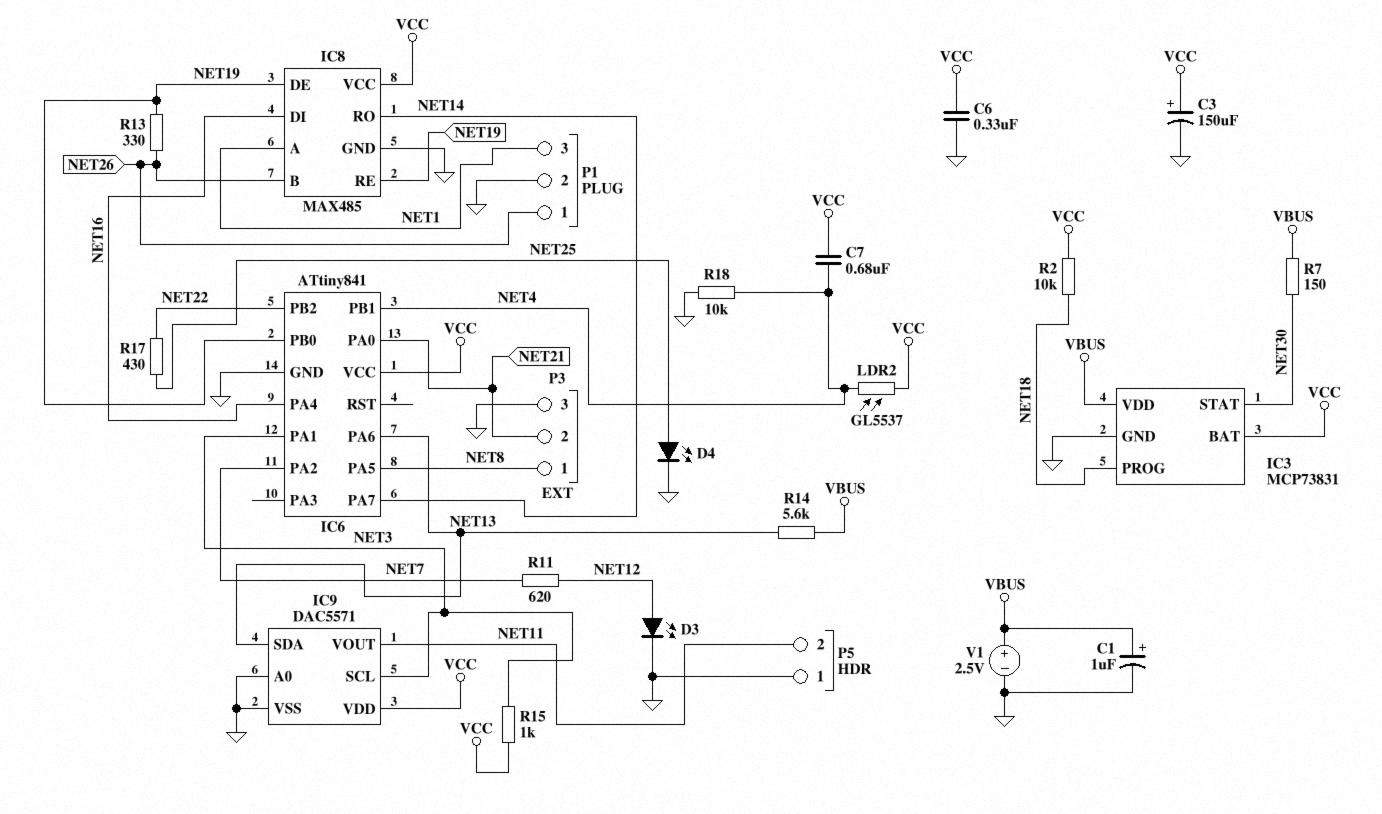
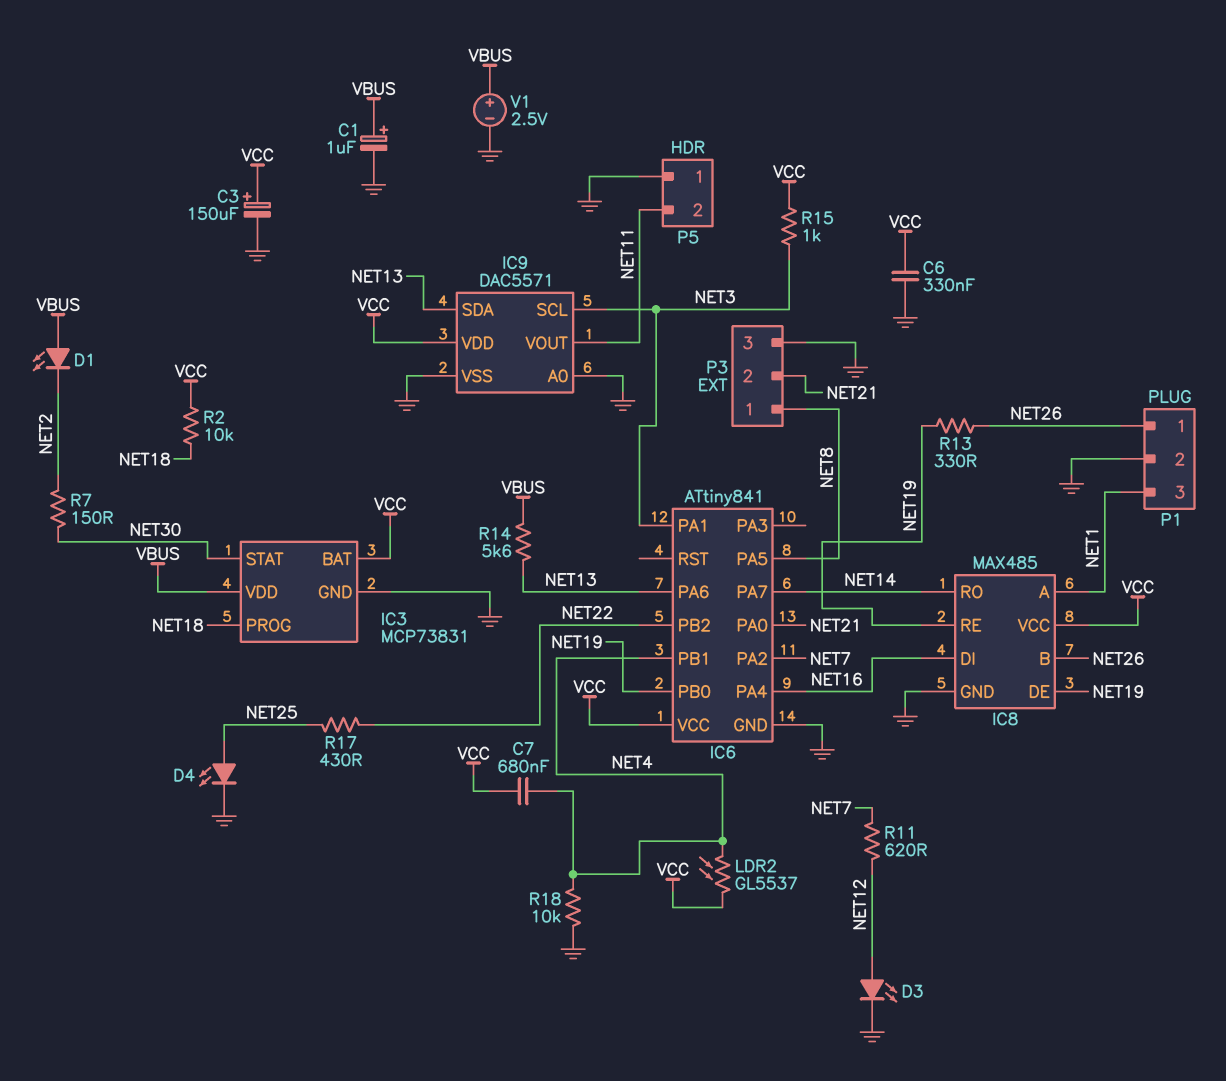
D1: none -> LED (A VBUS, K NET2)
R7: 150 (NET30, VBUS) -> 150 (NET2, NET30)

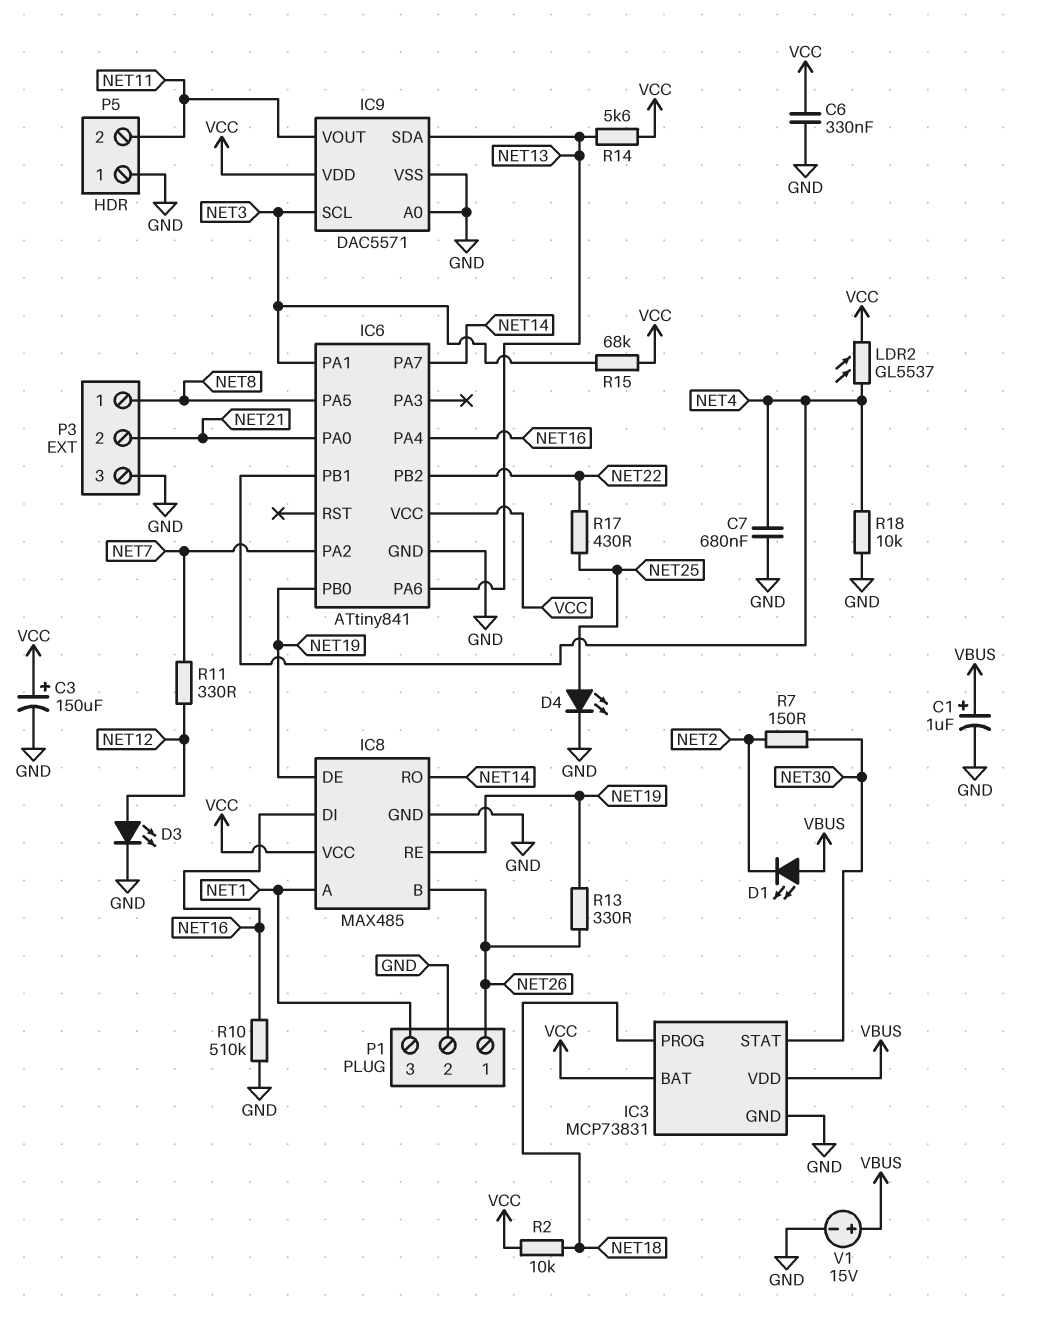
C7: 680nF (NET4, VCC) -> 680nF (GND, NET4)
R10: none -> 510k (GND, NET16)
R11: 620 (NET7, NET12) -> 330 (NET7, NET12)
R14: 5.6k (NET13, VBUS) -> 5.6k (NET13, VCC)
R15: 1k (NET3, VCC) -> 68k (NET3, VCC)
V1: 2.5V (plus VBUS, minus GND) -> 15V (plus VBUS, minus GND)

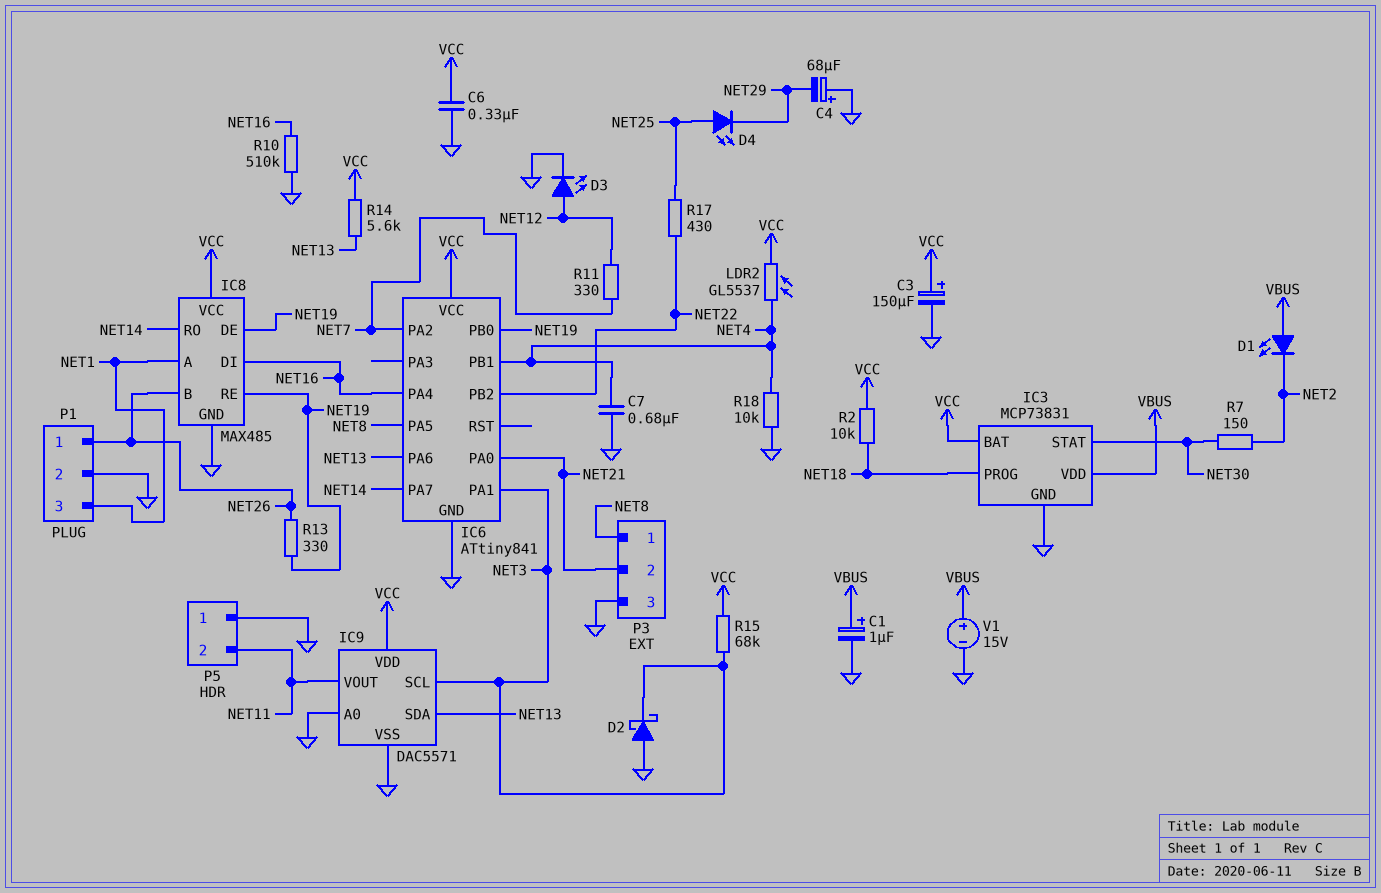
C4: none -> 68uF (plus GND, minus NET29)
D2: none -> schottky (A GND, K NET3)
D4: LED (A NET25, K GND) -> LED (A NET25, K NET29)

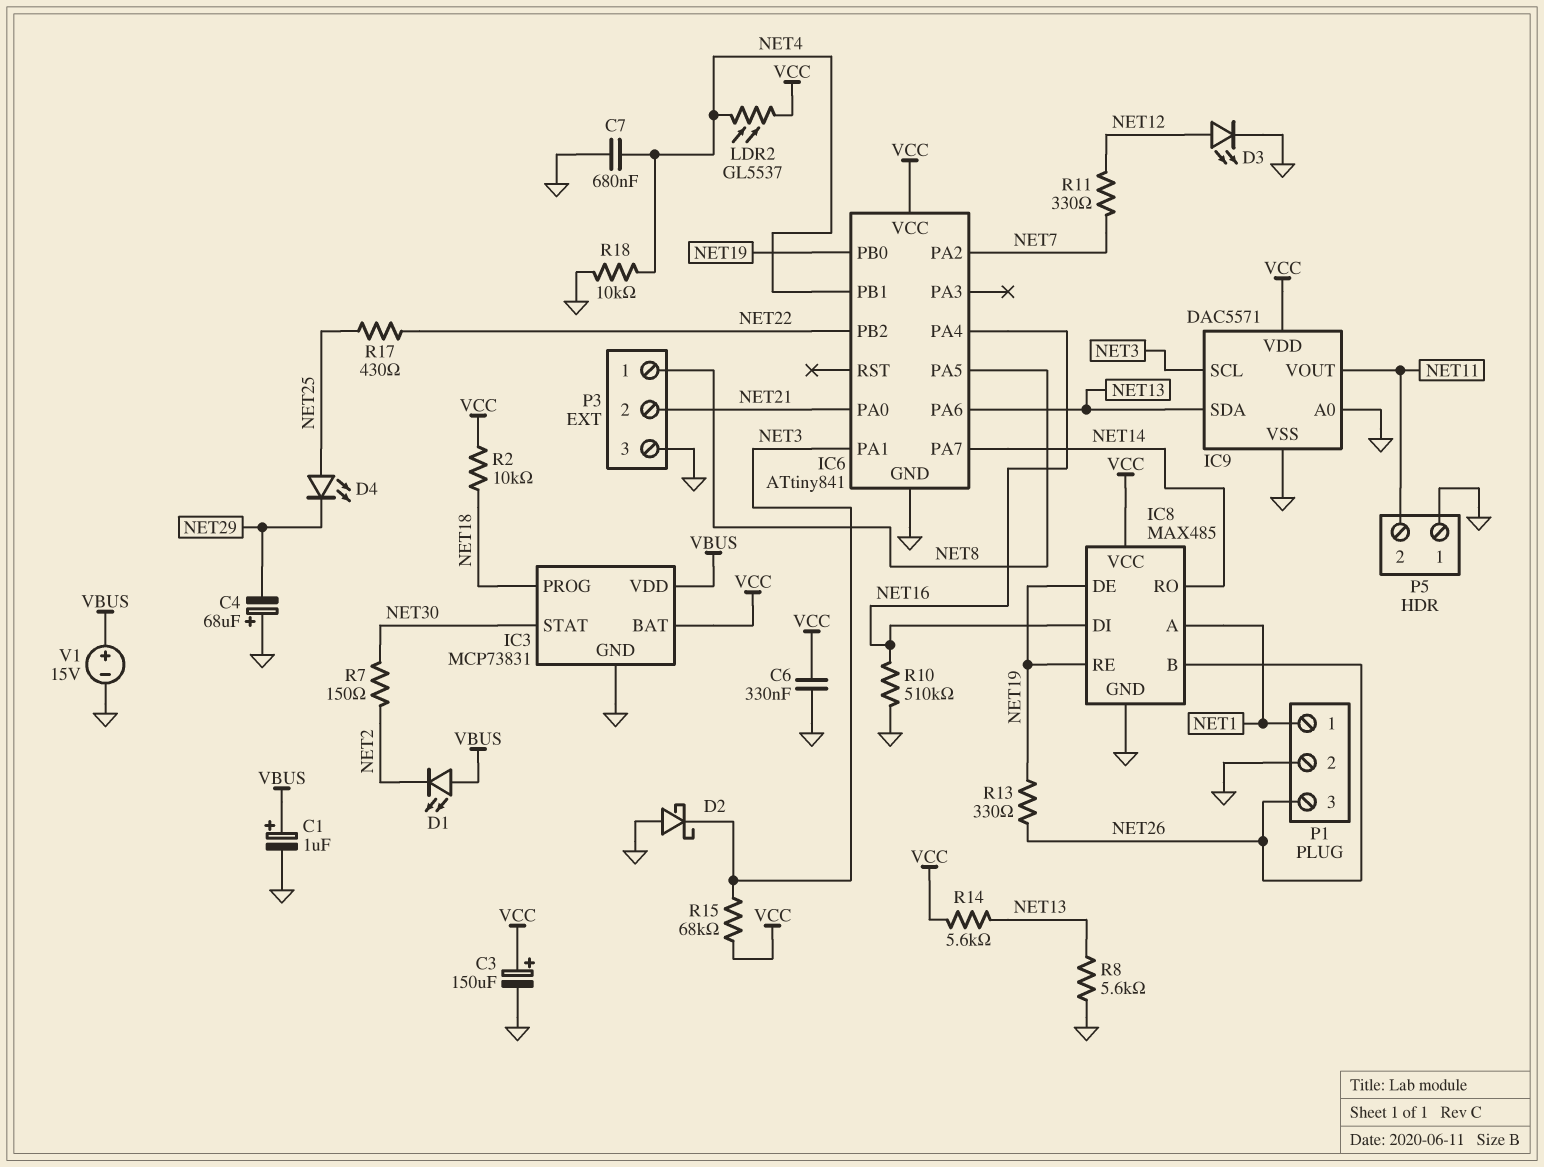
P1 pin 1: NET26 -> NET1
P1 pin 3: NET1 -> NET26
R8: none -> 5.6k (GND, NET13)

